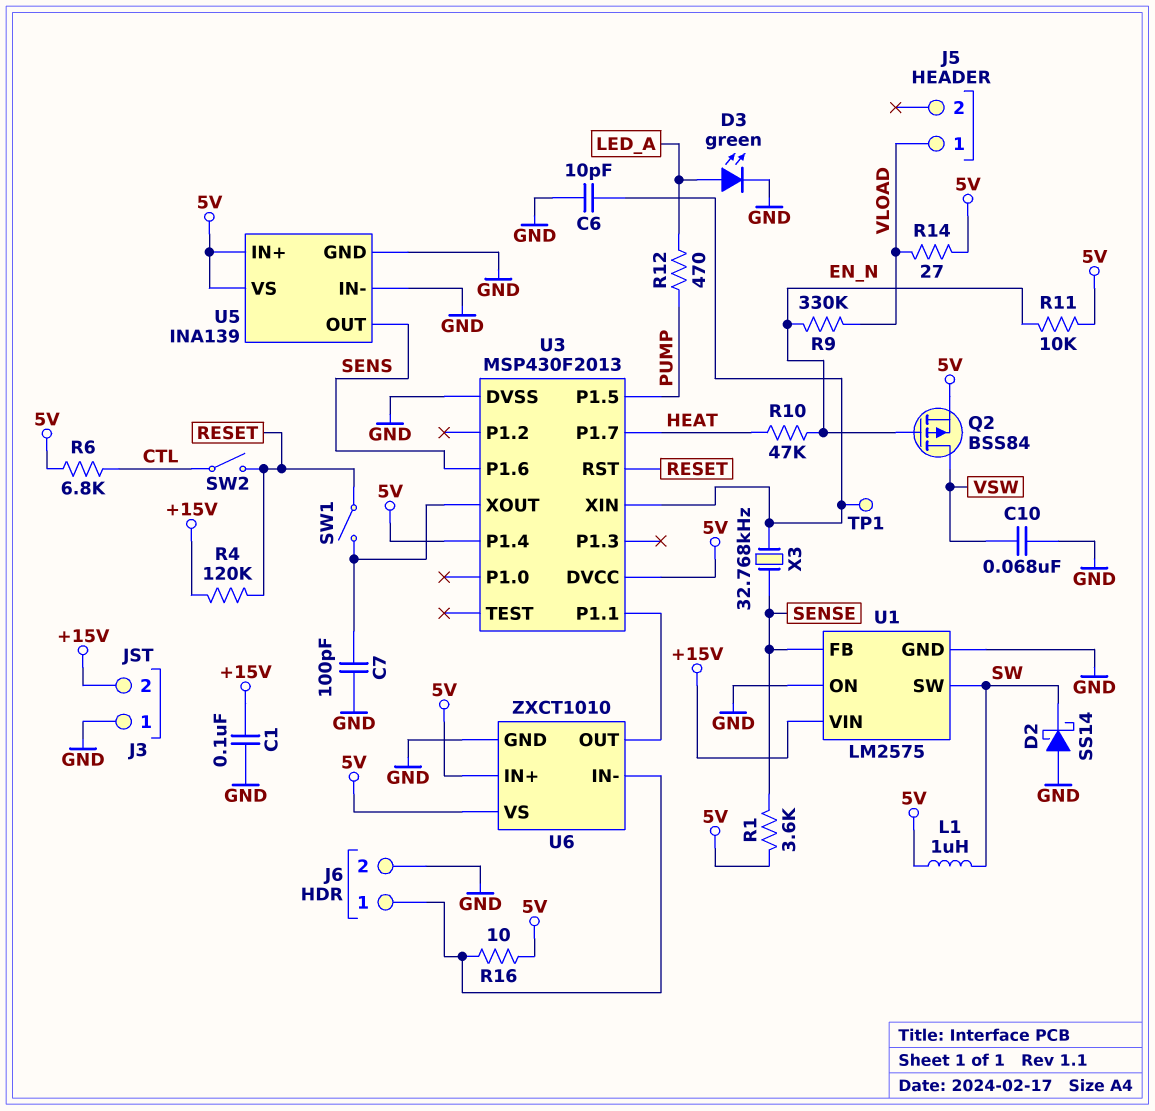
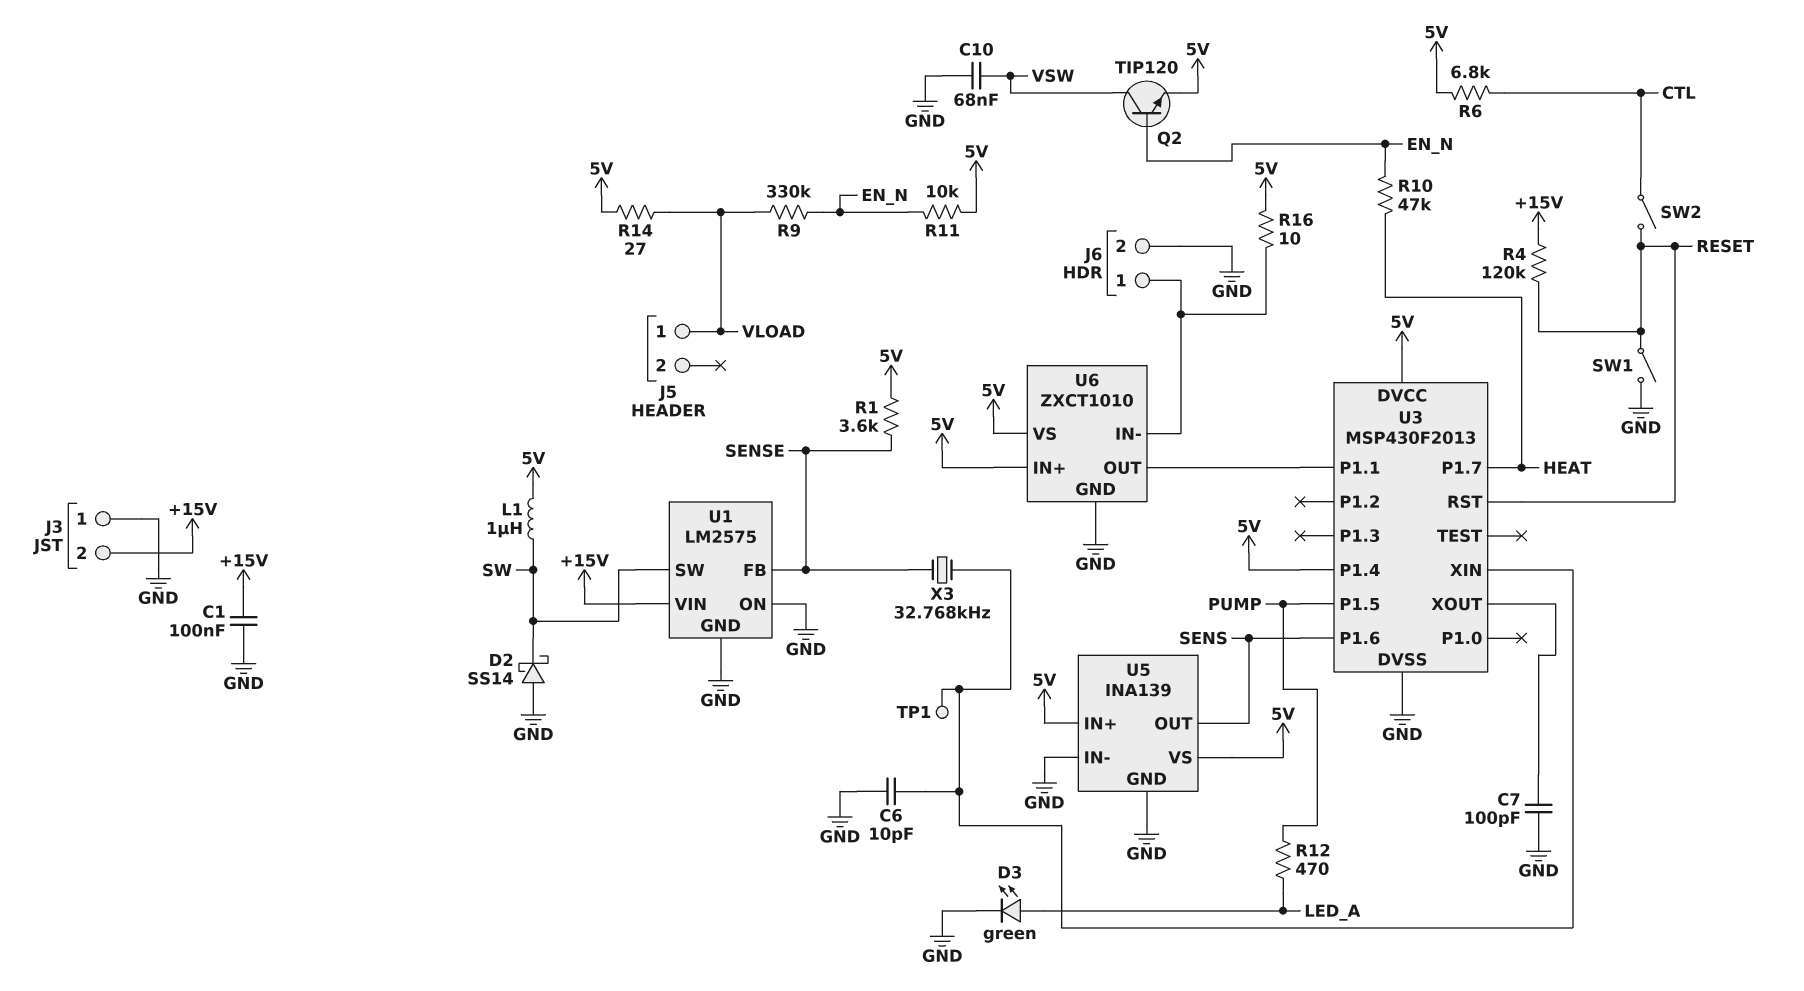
Q2: PMOS BSS84 (G EN_N, D VSW, S 5V) -> NPN TIP120 (B EN_N, C VSW, E 5V)
SW1: switch (RESET, U3/XOUT) -> switch (GND, RESET)

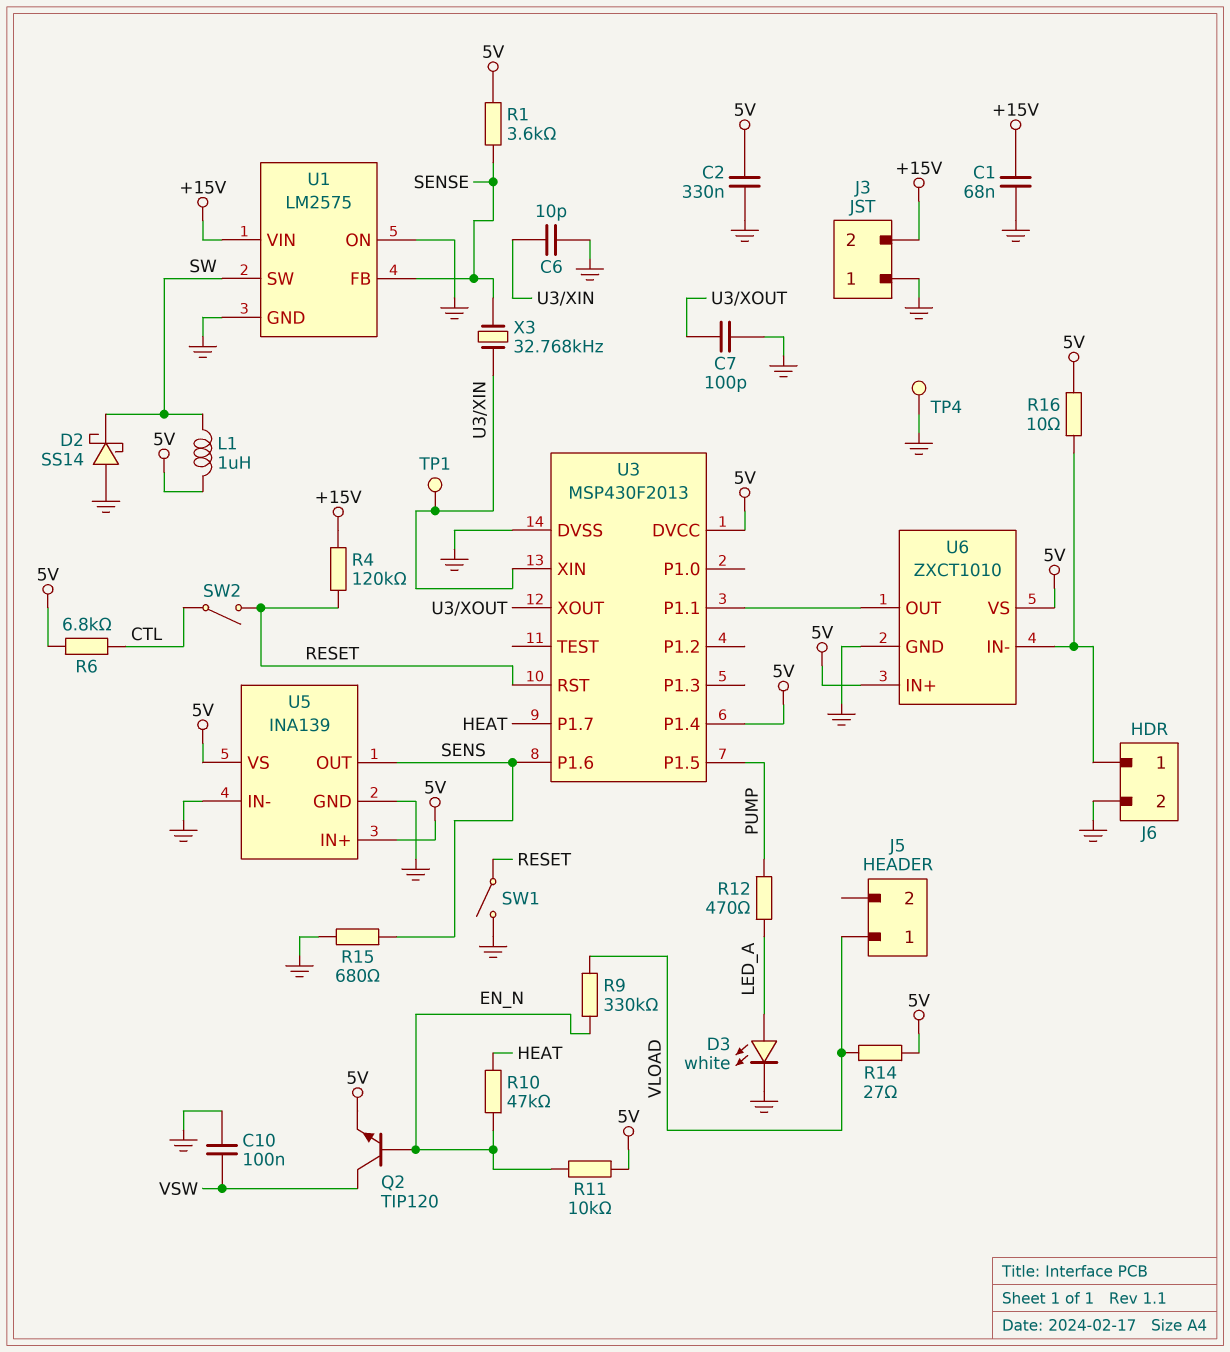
C1: 100nF (+15V, GND) -> 68nF (+15V, GND)
C2: none -> 330nF (5V, GND)
C10: 68nF (GND, VSW) -> 100nF (GND, VSW)
D3: LED green (A LED_A, K GND) -> LED white (A LED_A, K GND)
R15: none -> 680 (GND, SENS)
TP4: none -> test point (GND)

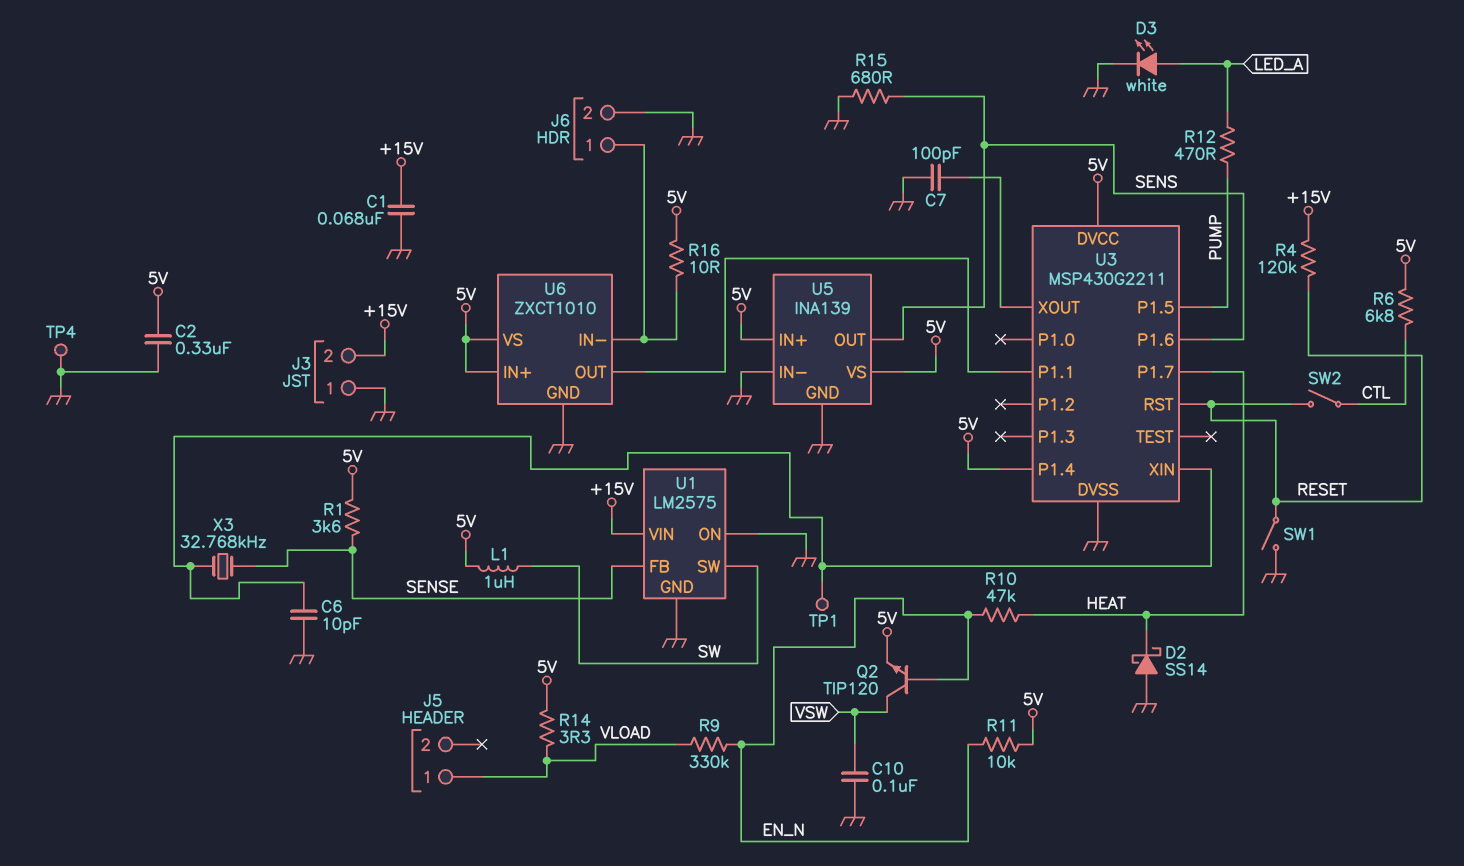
D2: schottky SS14 (A GND, K SW) -> schottky SS14 (A GND, K HEAT)
R14: 27 (5V, VLOAD) -> 3.3 (5V, VLOAD)
U3: MSP430F2013 -> MSP430G2211

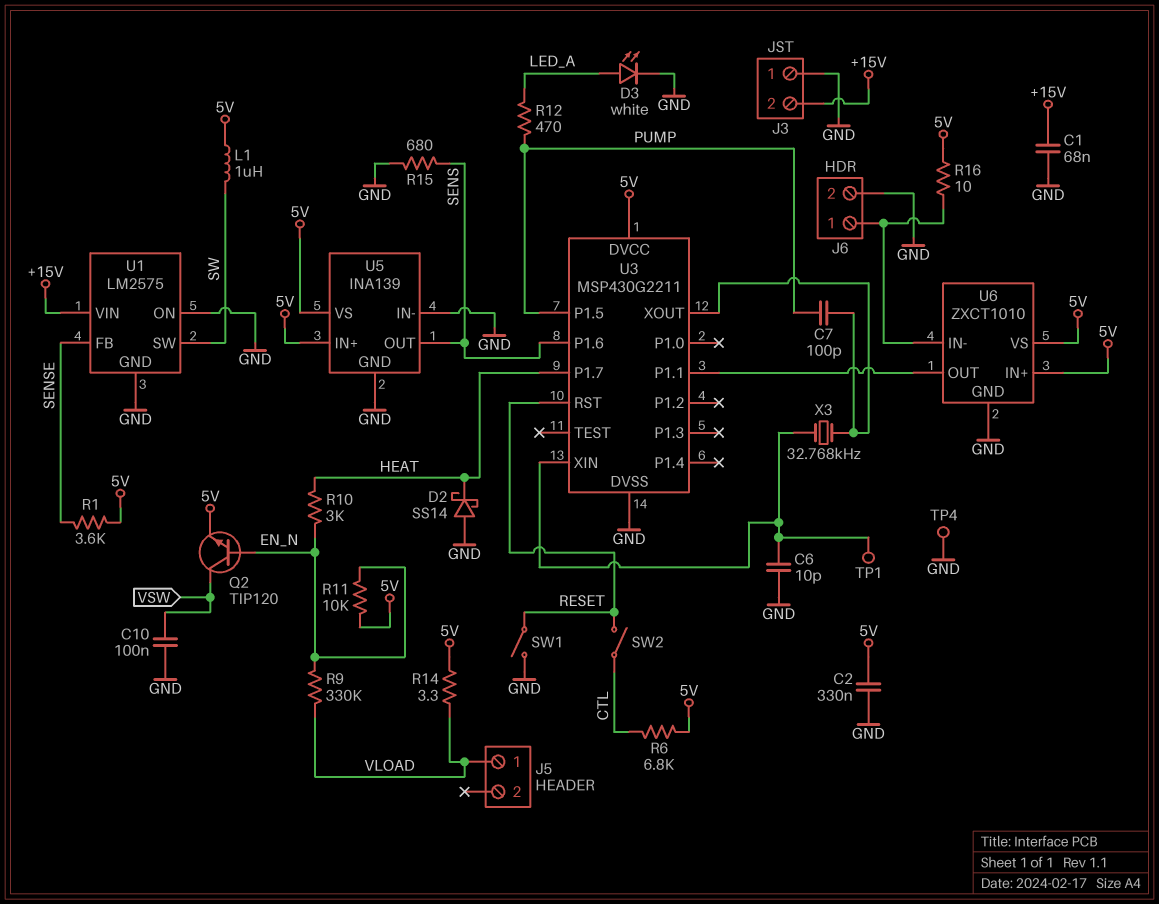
C7: 100pF (GND, U3/XOUT) -> 100pF (PUMP, U3/XOUT)
R4: 120k (+15V, RESET) -> none
R10: 47k (EN_N, HEAT) -> 3k (EN_N, HEAT)
U3 pin P1.4: 5V -> none
X3: 32.768kHz (SENSE, U3/XIN) -> 32.768kHz (U3/XIN, U3/XOUT)

